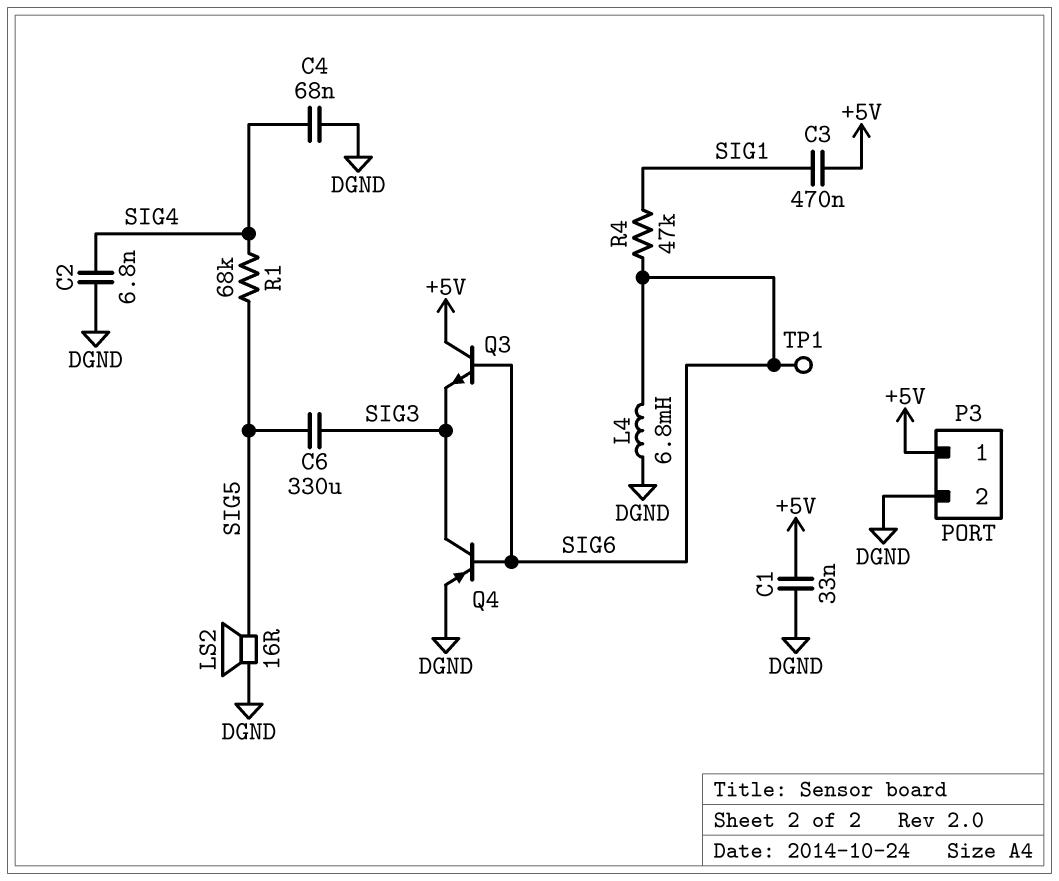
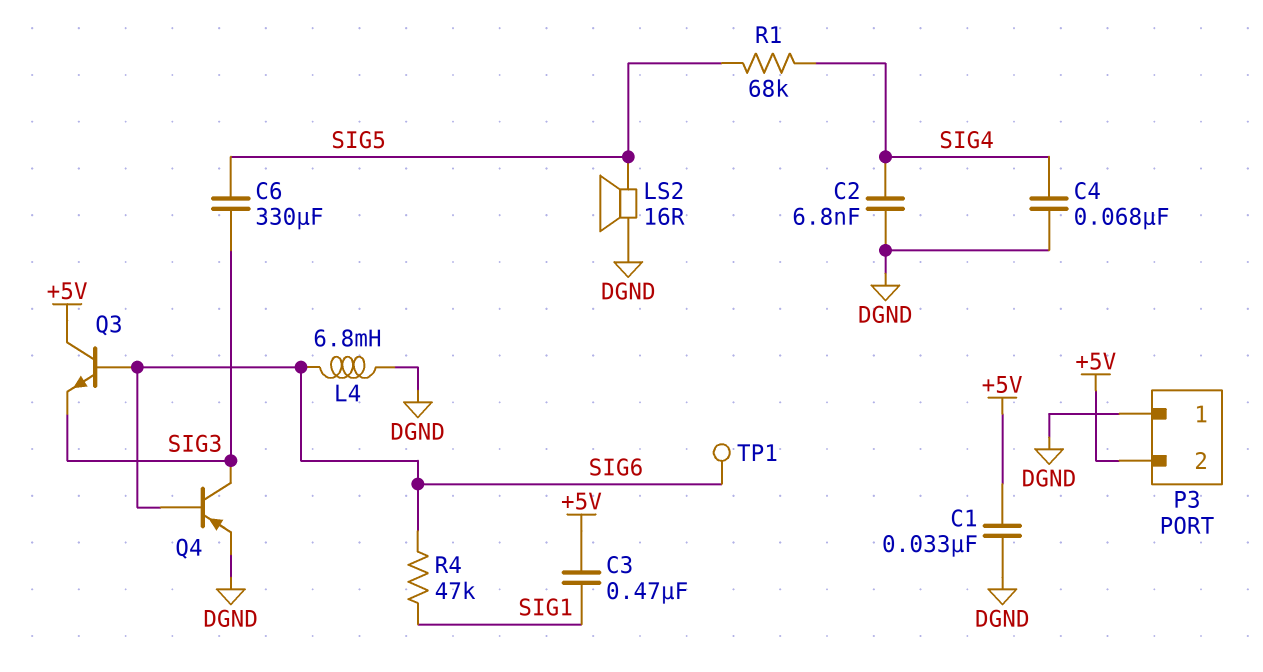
P3 pin 1: +5V -> DGND
P3 pin 2: DGND -> +5V

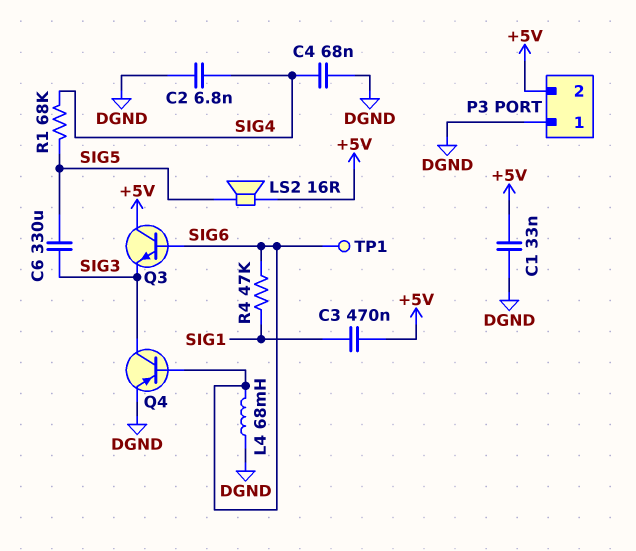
L4: 6.8mH (DGND, SIG6) -> 68mH (DGND, SIG6)
LS2: speaker 16R (DGND, SIG5) -> speaker 16R (+5V, SIG5)

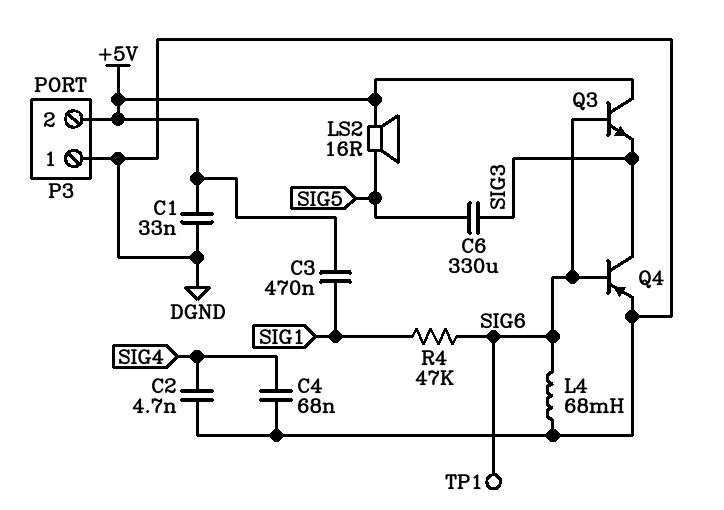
C2: 6.8nF (DGND, SIG4) -> 4.7nF (DGND, SIG4)
R1: 68k (SIG4, SIG5) -> none

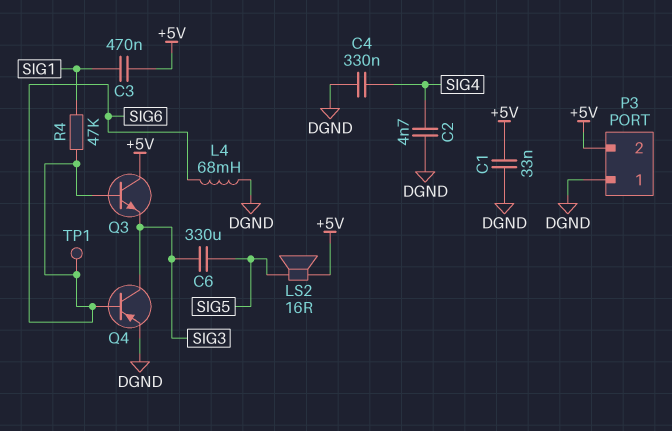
C4: 68nF (DGND, SIG4) -> 330nF (DGND, SIG4)

